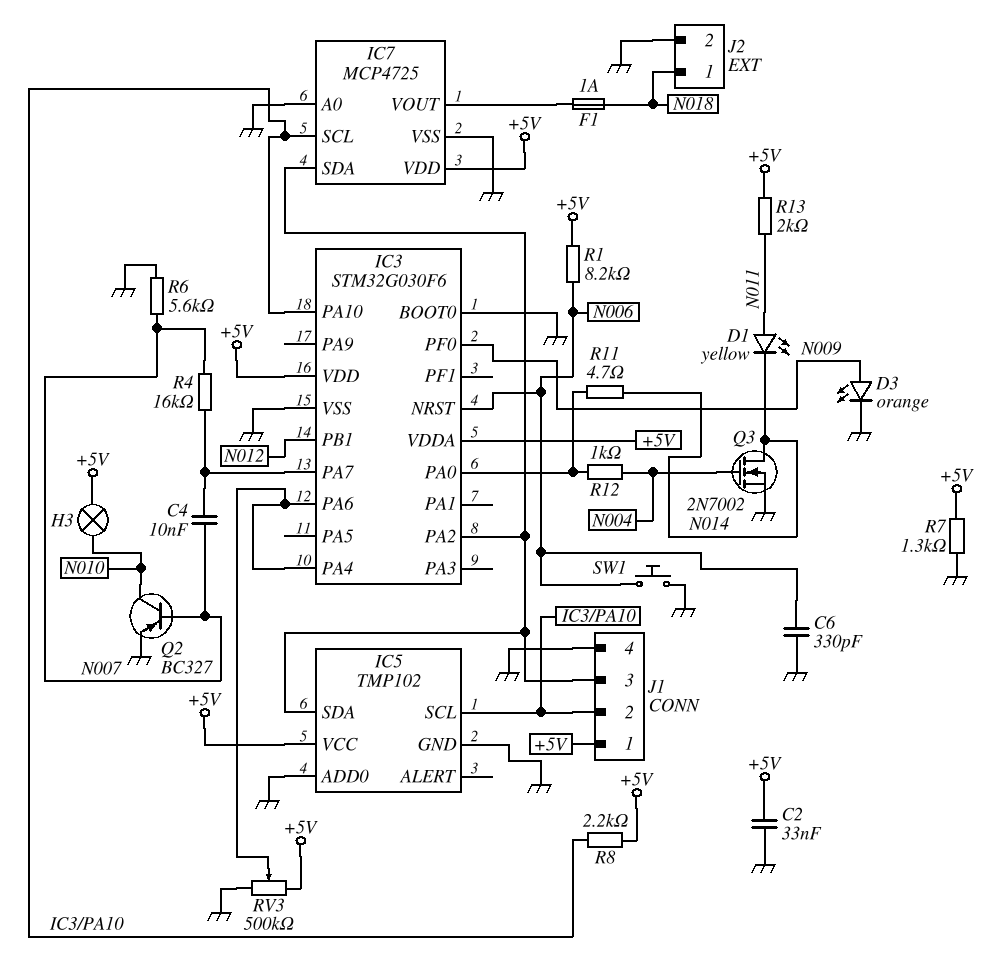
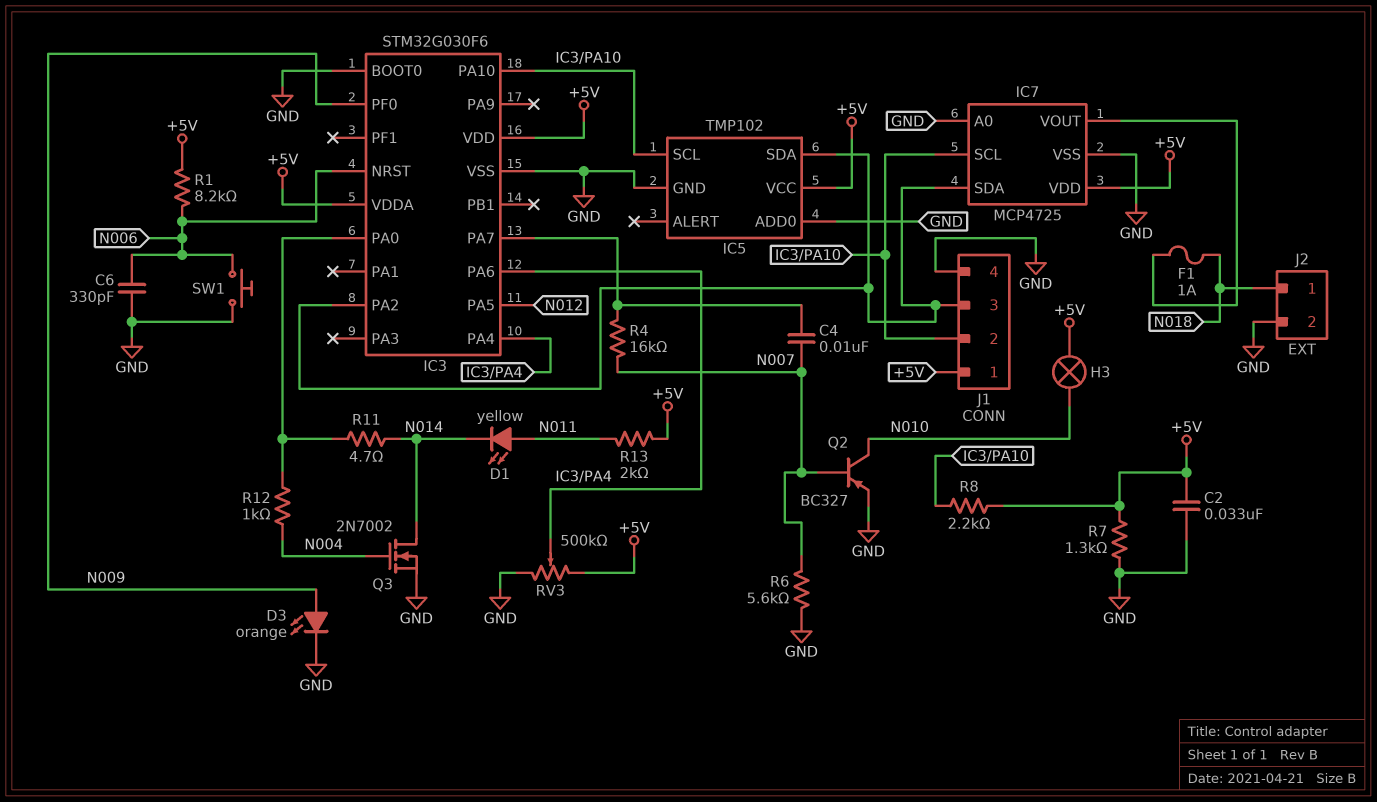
IC3 pin PA5: none -> N012
IC3 pin PB1: N012 -> none

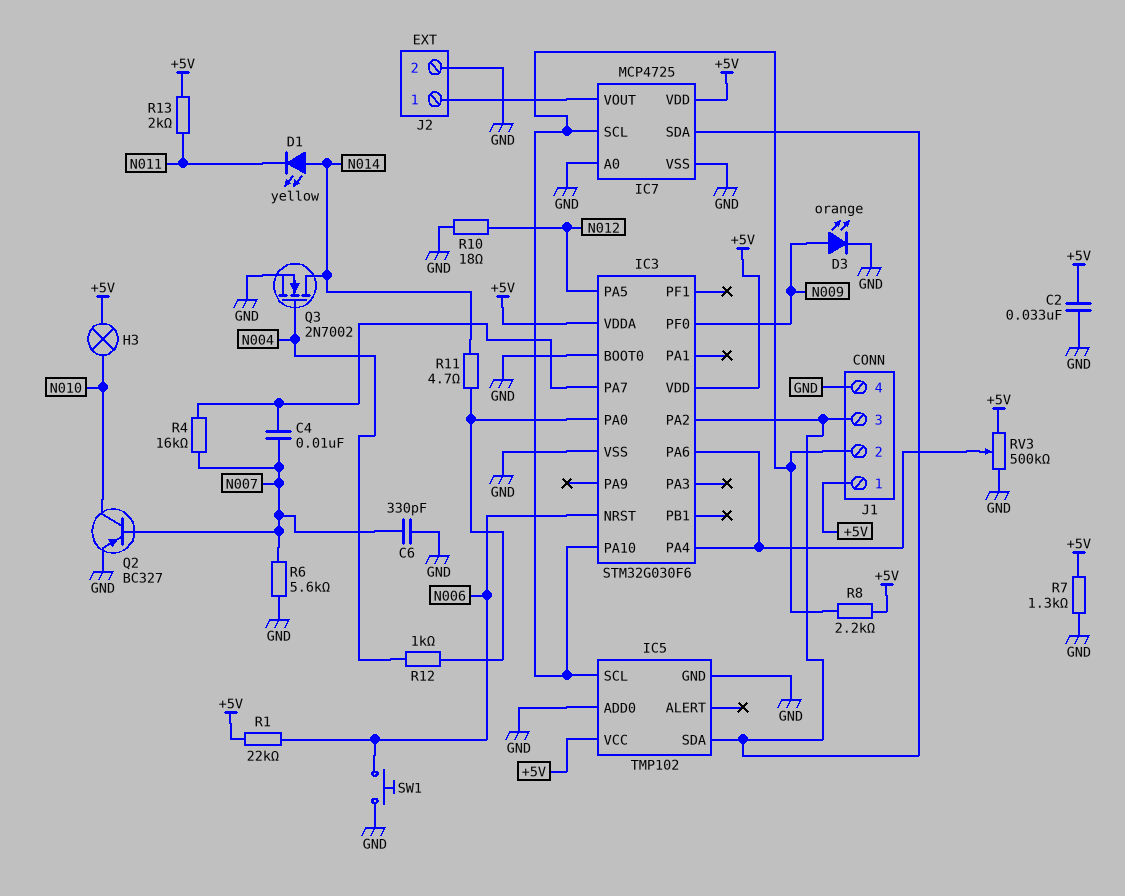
C6: 330pF (GND, N006) -> 330pF (GND, N007)
D1: LED yellow (A N011, K N014) -> LED yellow (A N014, K N011)
F1: 1A (IC7/VOUT, N018) -> none
J2 pin 1: N018 -> IC7/VOUT
R1: 8.2k (+5V, N006) -> 22k (+5V, N006)
R10: none -> 18 (GND, N012)

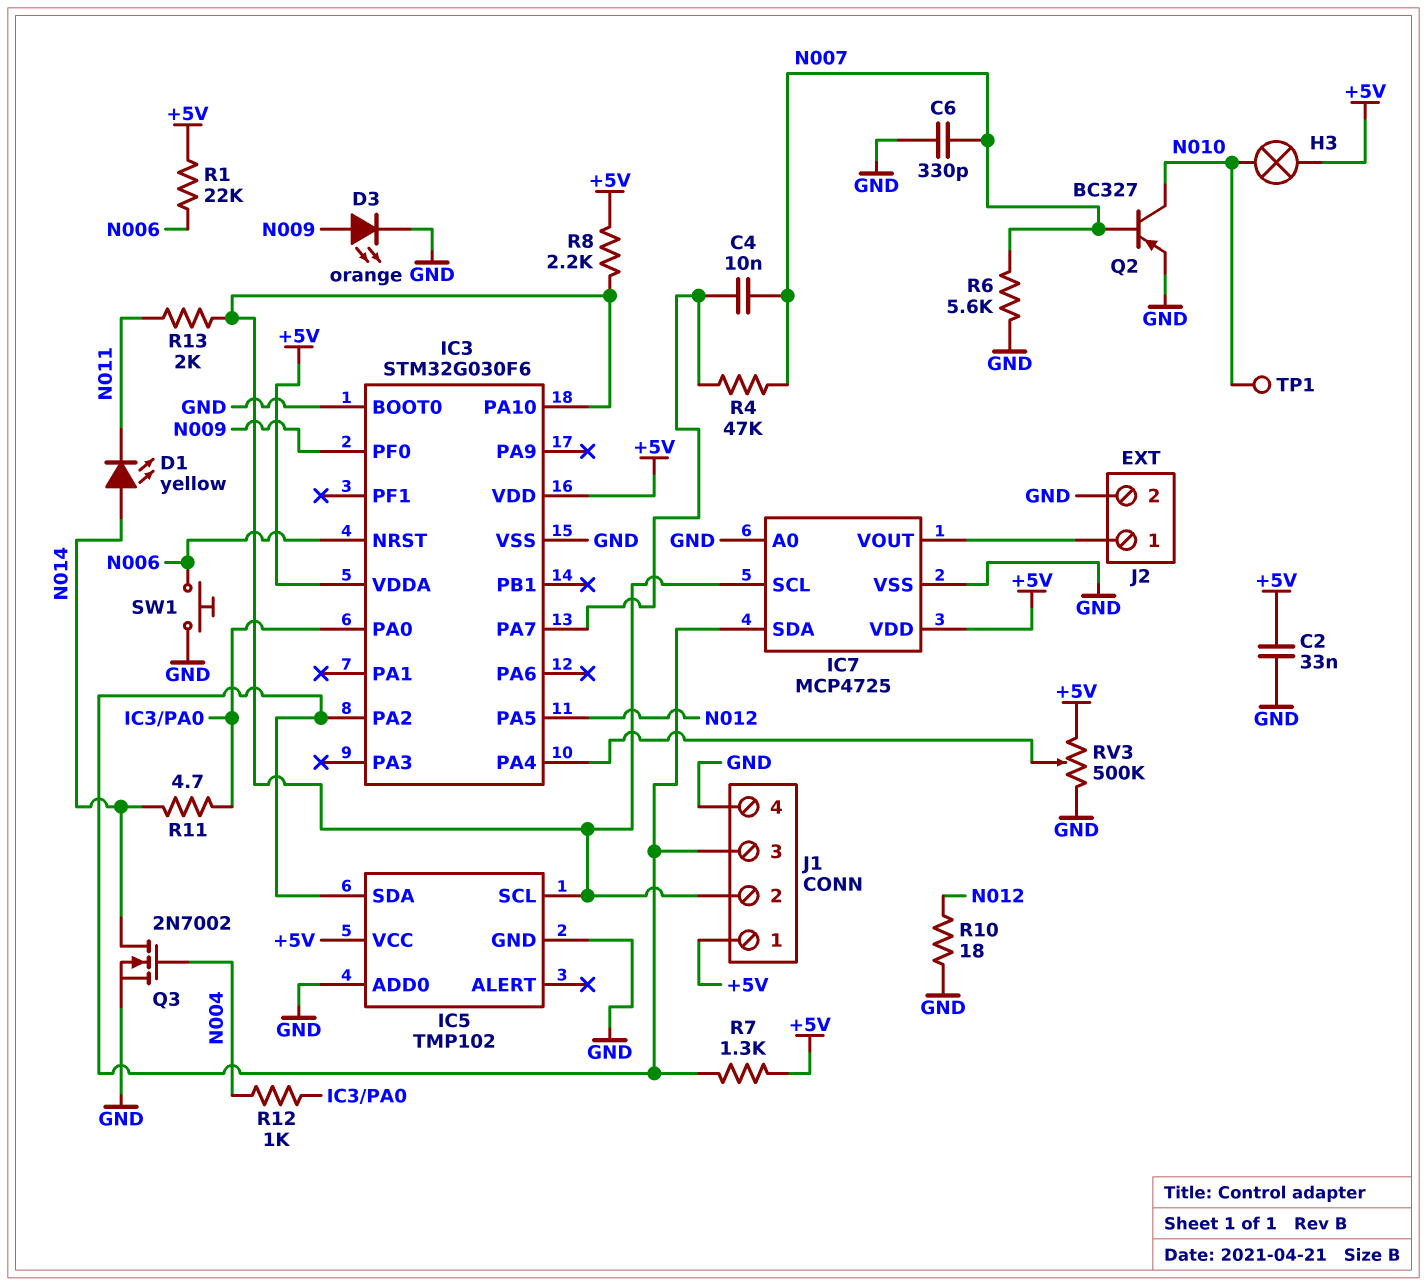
IC3 pin PA6: IC3/PA4 -> none
R4: 16k (IC3/PA7, N007) -> 47k (IC3/PA7, N007)
R7: 1.3k (+5V, GND) -> 1.3k (+5V, IC3/PA2)
R13: 2k (+5V, N011) -> 2k (IC3/PA10, N011)
TP1: none -> test point (N010)

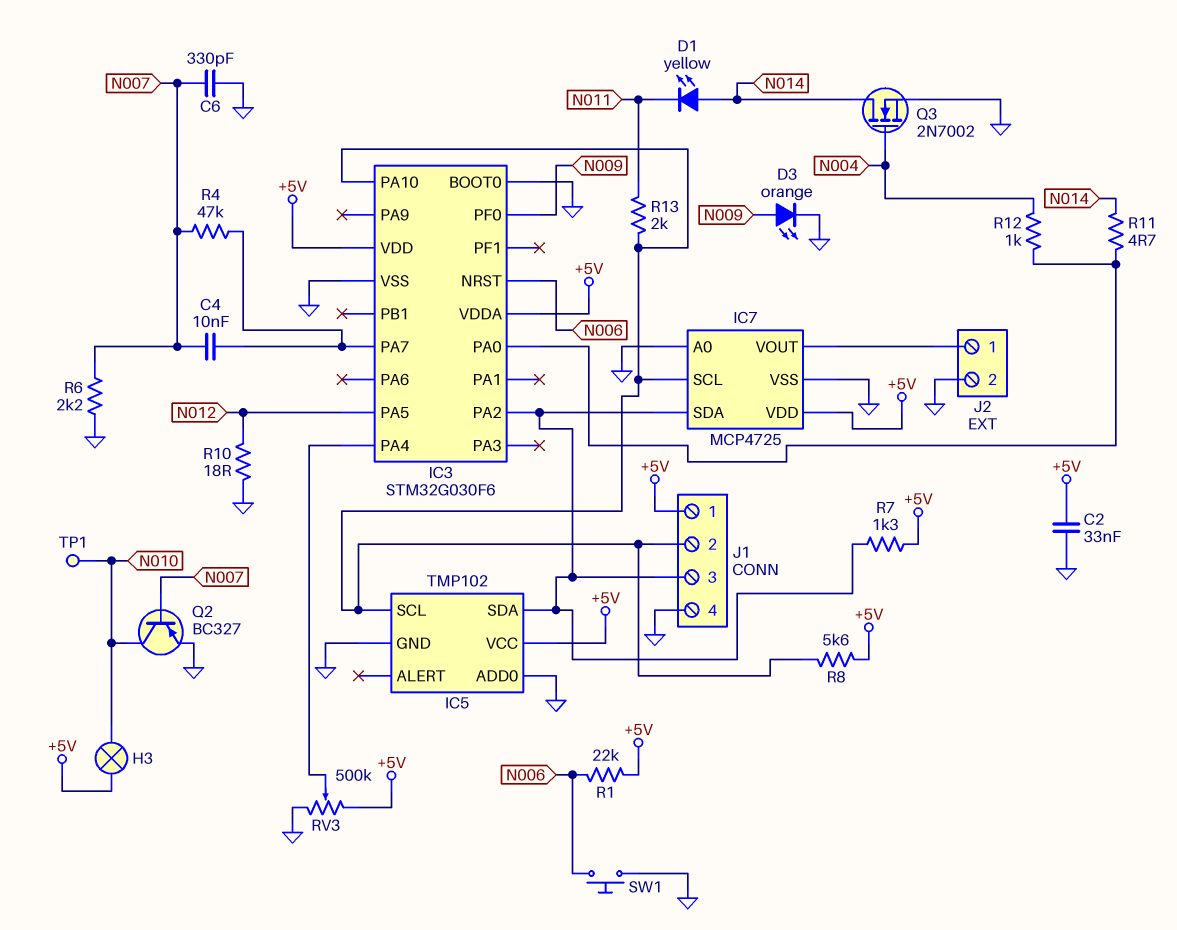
R6: 5.6k (GND, N007) -> 2.2k (GND, N007)
R8: 2.2k (+5V, IC3/PA10) -> 5.6k (+5V, IC3/PA10)

